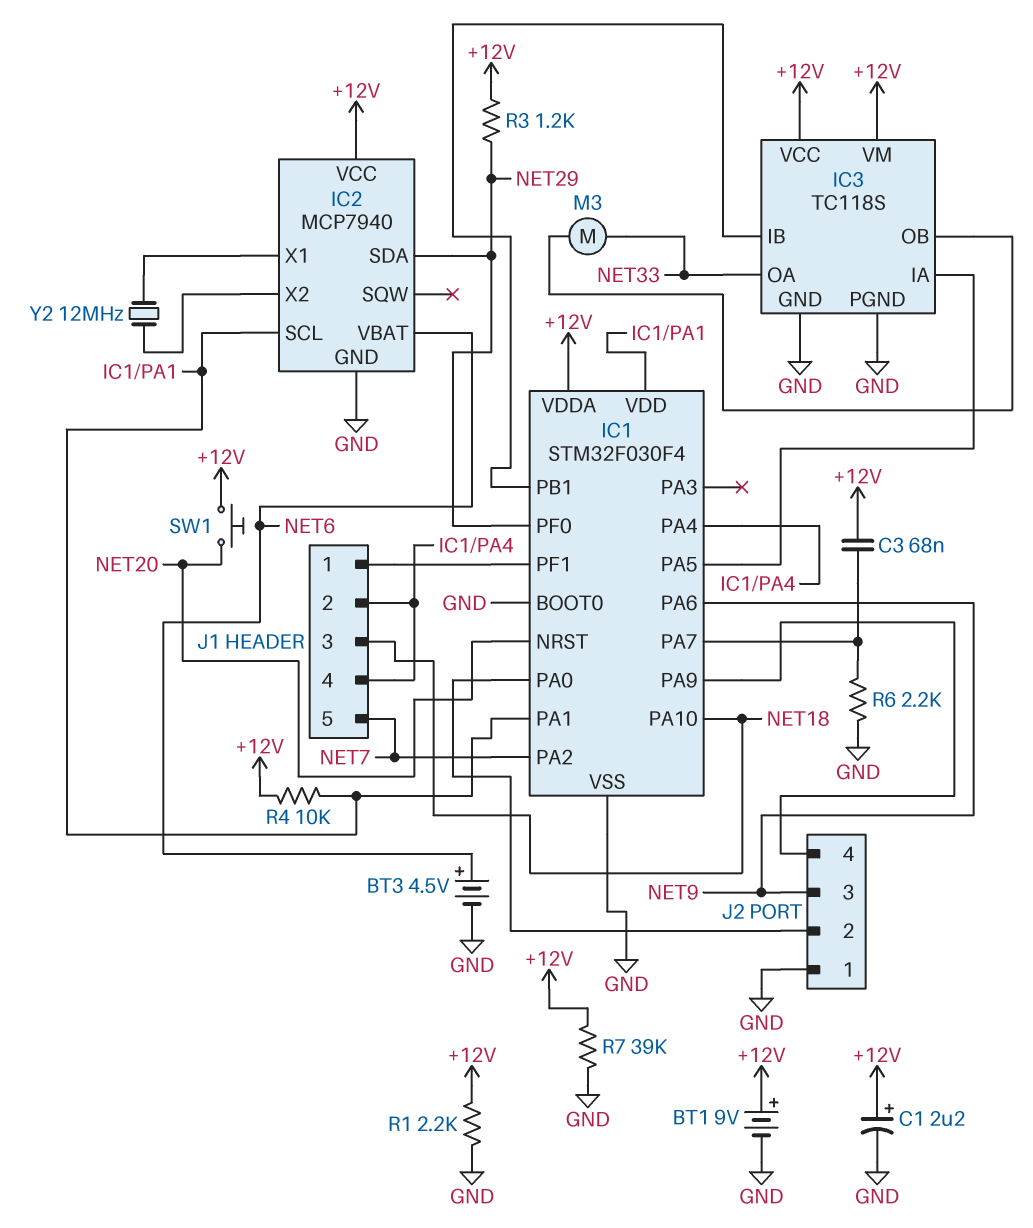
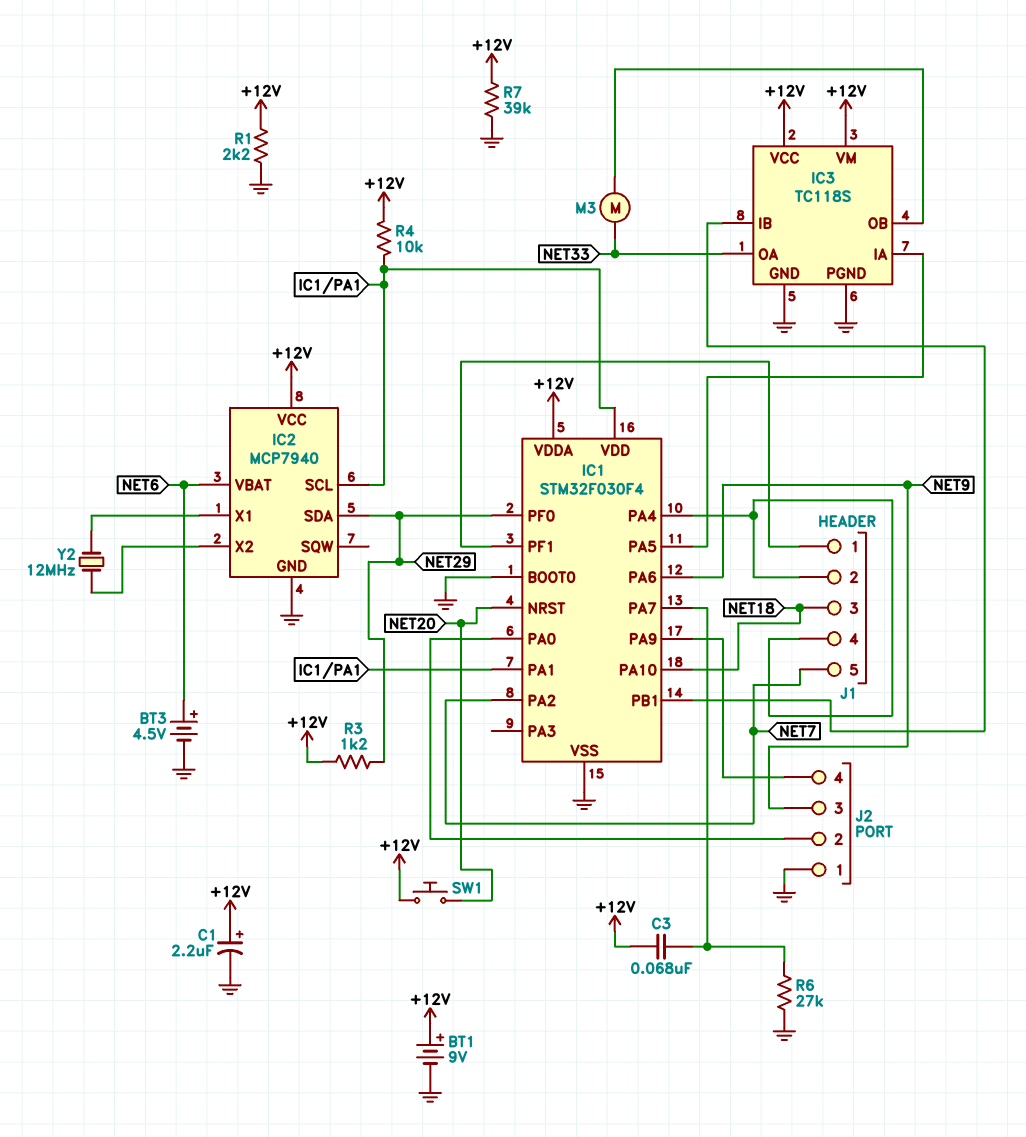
R6: 2.2k (GND, IC1/PA7) -> 27k (GND, IC1/PA7)

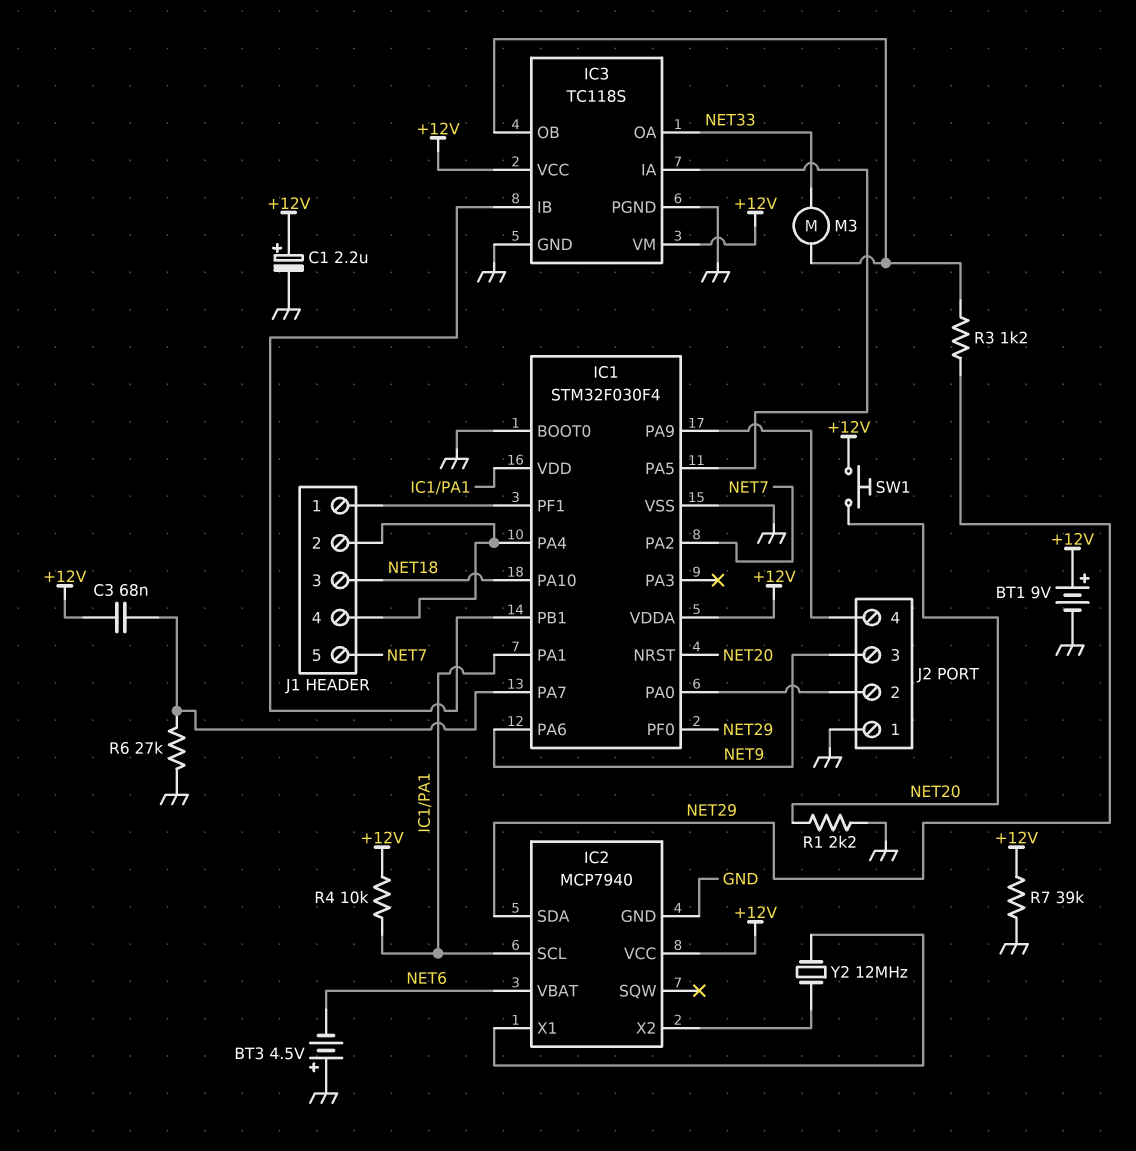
BT3: 4.5V (plus NET6, minus GND) -> 4.5V (plus GND, minus NET6)
R1: 2.2k (+12V, GND) -> 2.2k (GND, NET20)
R3: 1.2k (+12V, NET29) -> 1.2k (IC3/OB, NET29)

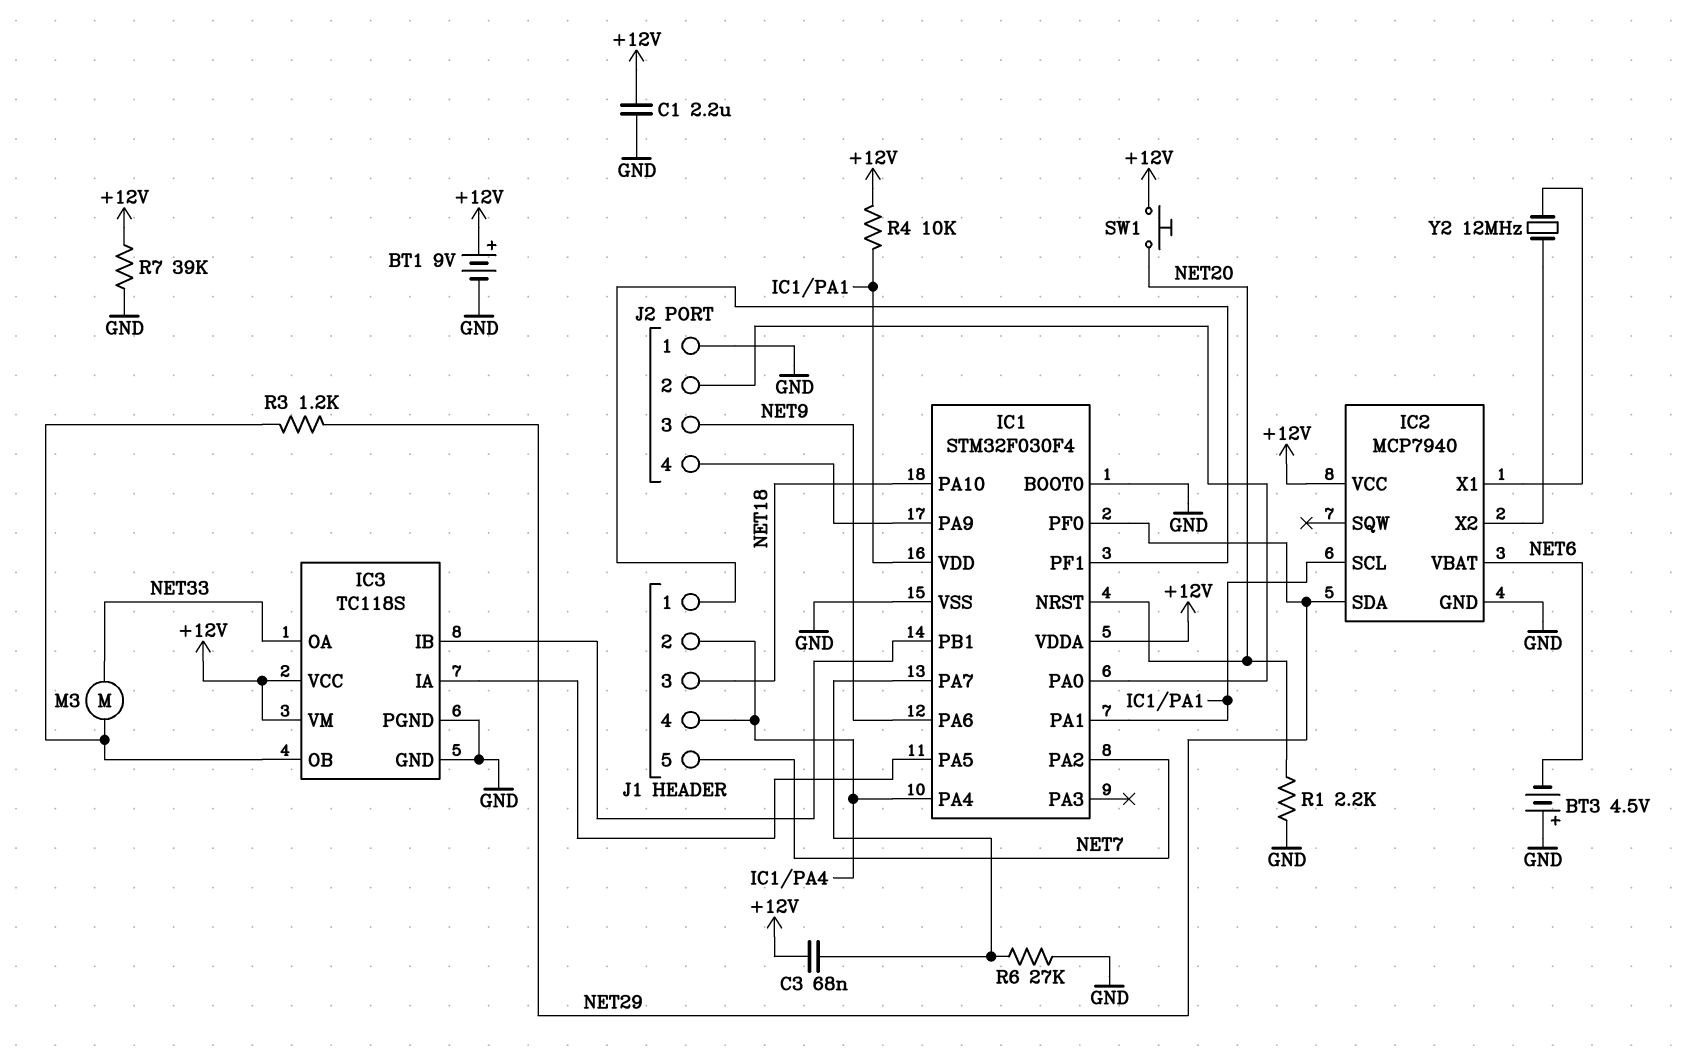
C1: 2.2uF (plus +12V, minus GND) -> 2.2uF (+12V, GND)

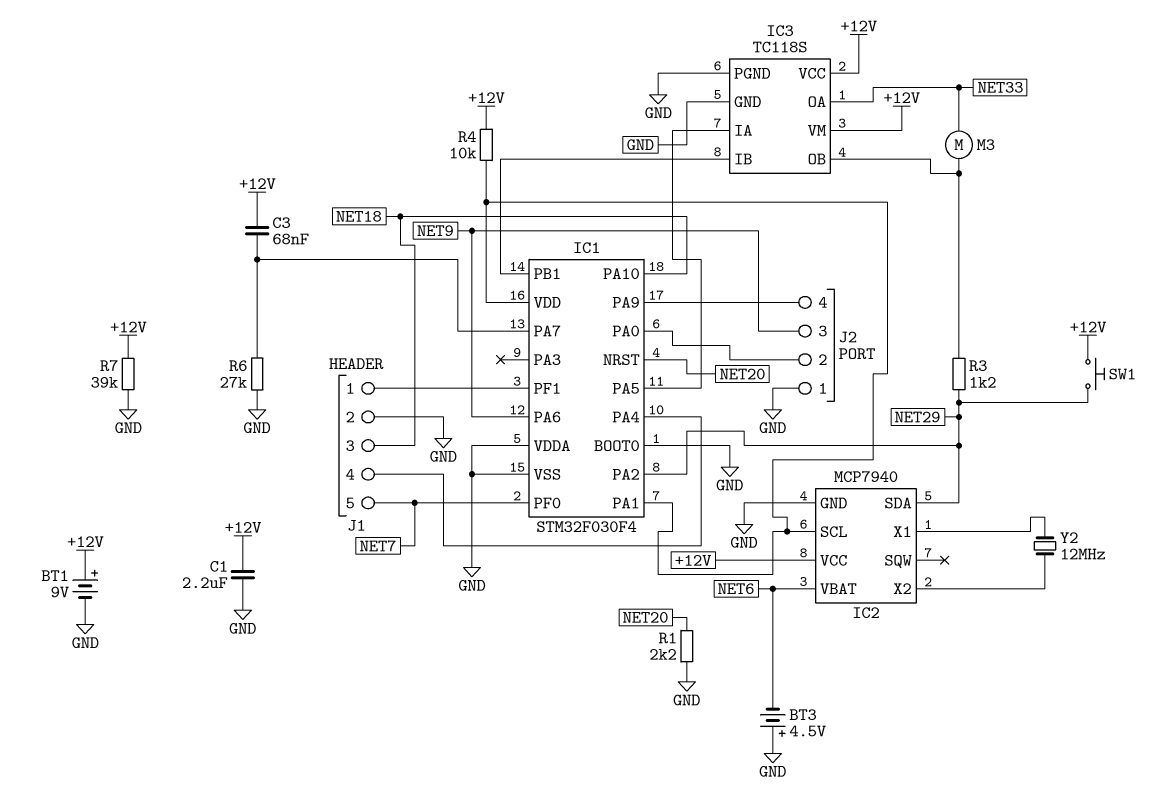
IC1 pin PA2: NET7 -> NET29
IC1 pin PF0: NET29 -> NET7
IC1 pin VDDA: +12V -> GND
J1 pin 2: IC1/PA4 -> GND
SW1: button (+12V, NET20) -> button (+12V, NET29)

